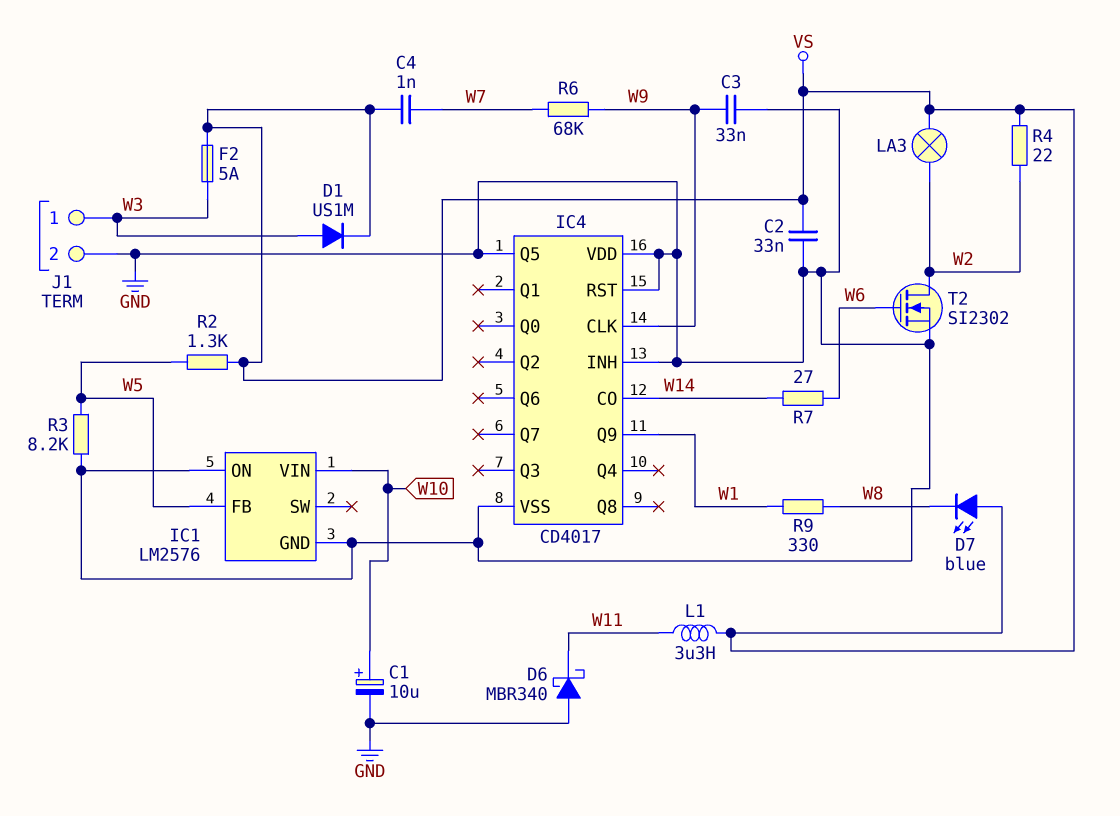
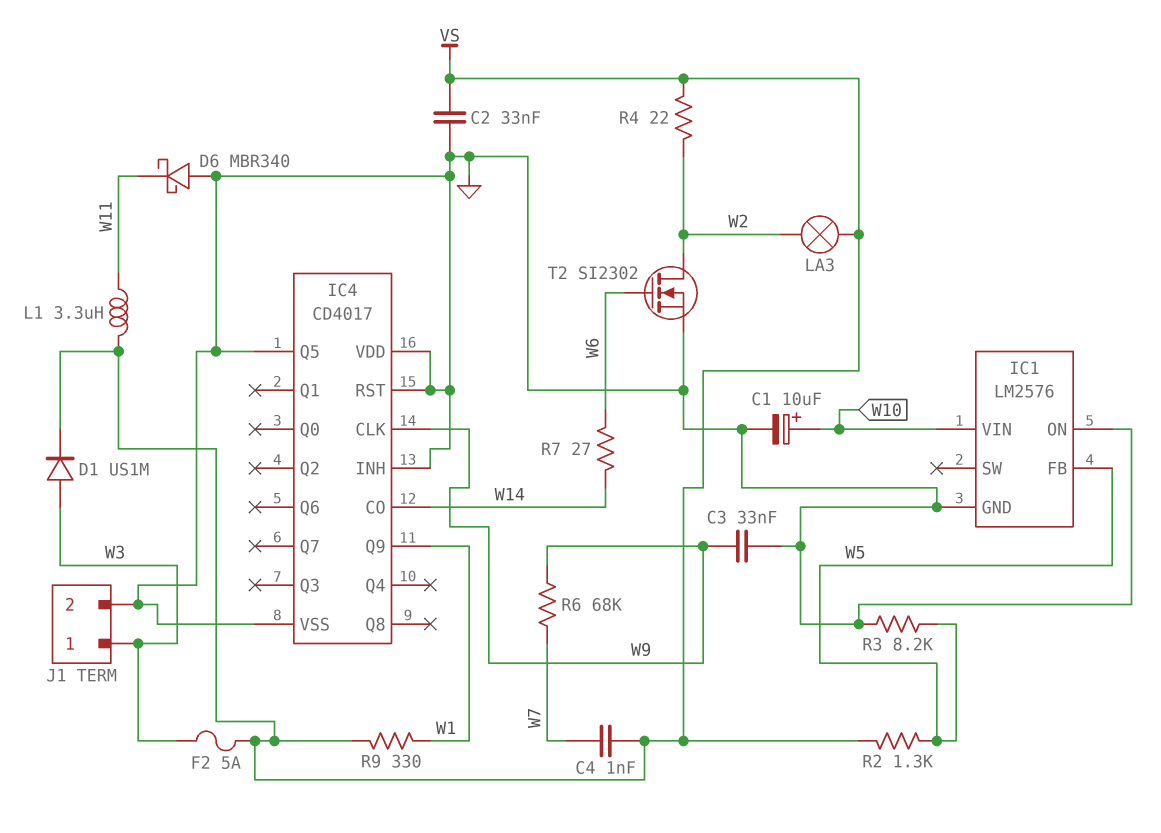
D7: LED blue (A VS, K W8) -> none
R9: 330 (W1, W8) -> 330 (VS, W1)

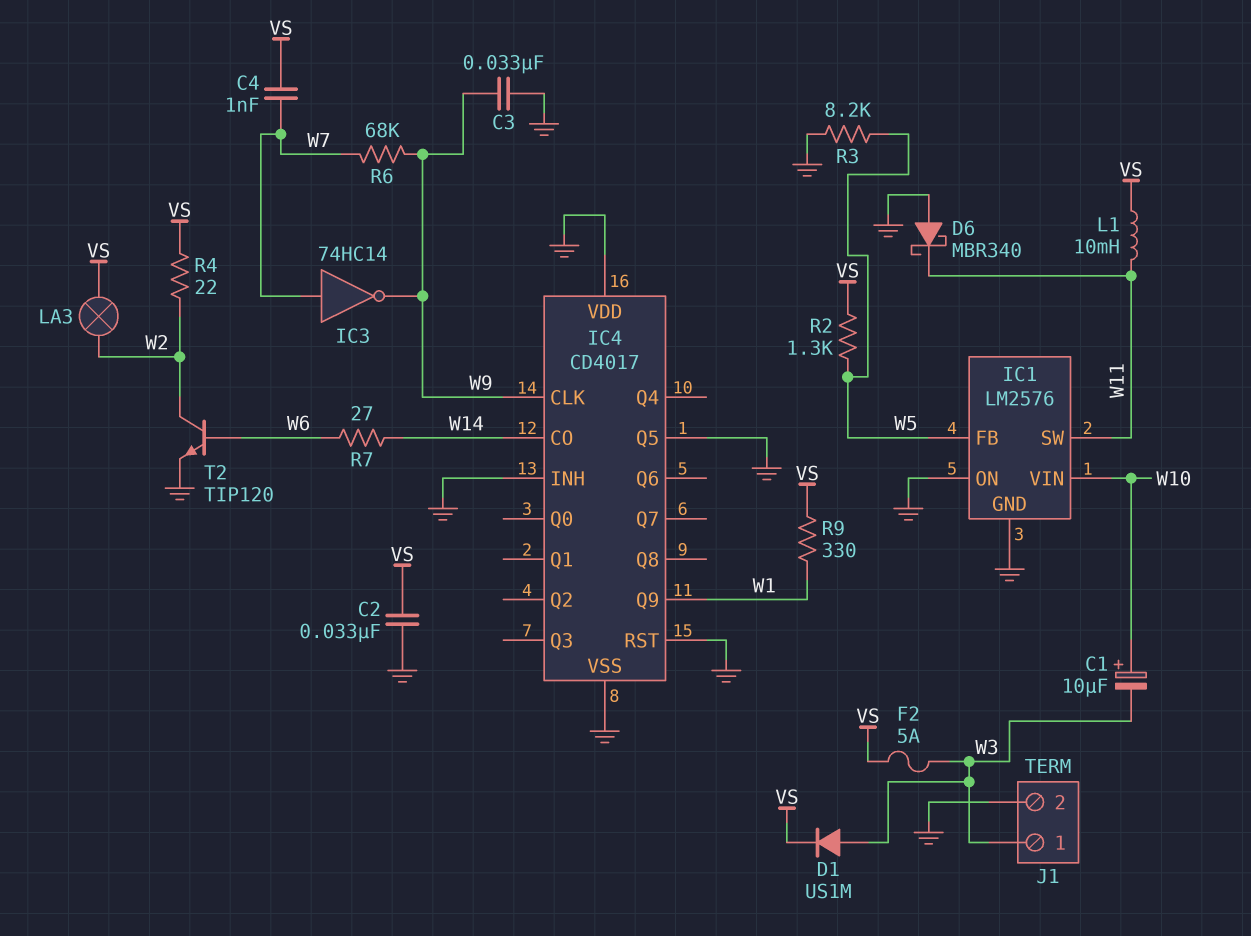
C1: 10uF (plus W10, minus GND) -> 10uF (plus W10, minus W3)
IC1 pin SW: none -> W11
IC3: none -> NOT 74HC14 (in W7, out W9)
L1: 3.3uH (VS, W11) -> 10mH (VS, W11)
T2: NMOS SI2302 (G W6, D W2, S GND) -> NPN TIP120 (B W6, C W2, E GND)

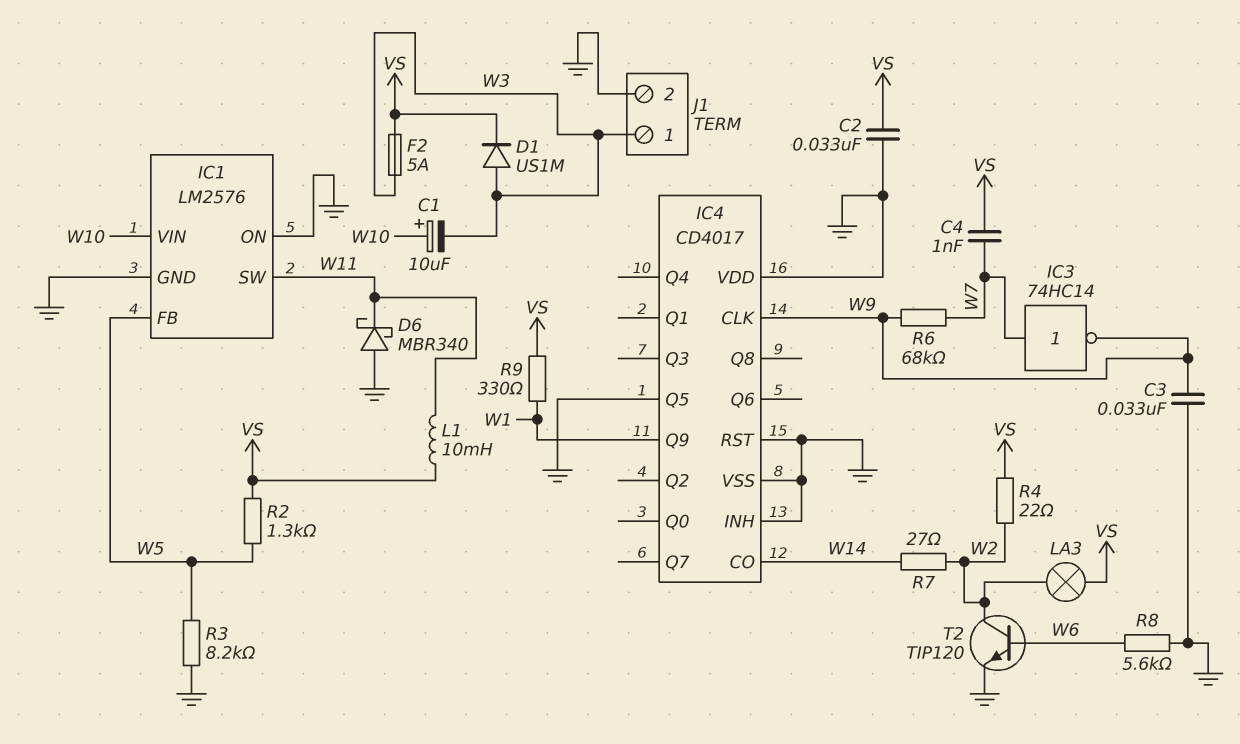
R7: 27 (W6, W14) -> 27 (W2, W14)
R8: none -> 5.6k (GND, W6)

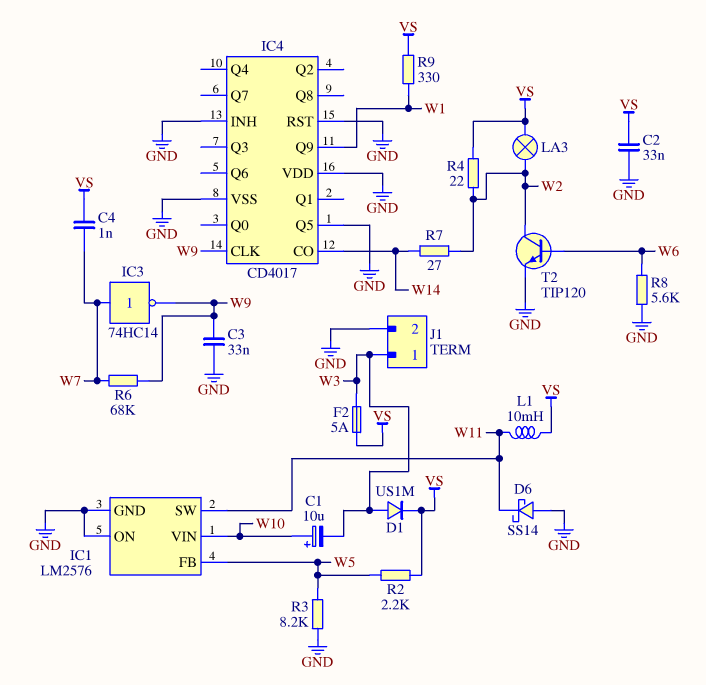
D6: schottky MBR340 (A GND, K W11) -> schottky SS14 (A GND, K W11)
R2: 1.3k (VS, W5) -> 2.2k (VS, W5)

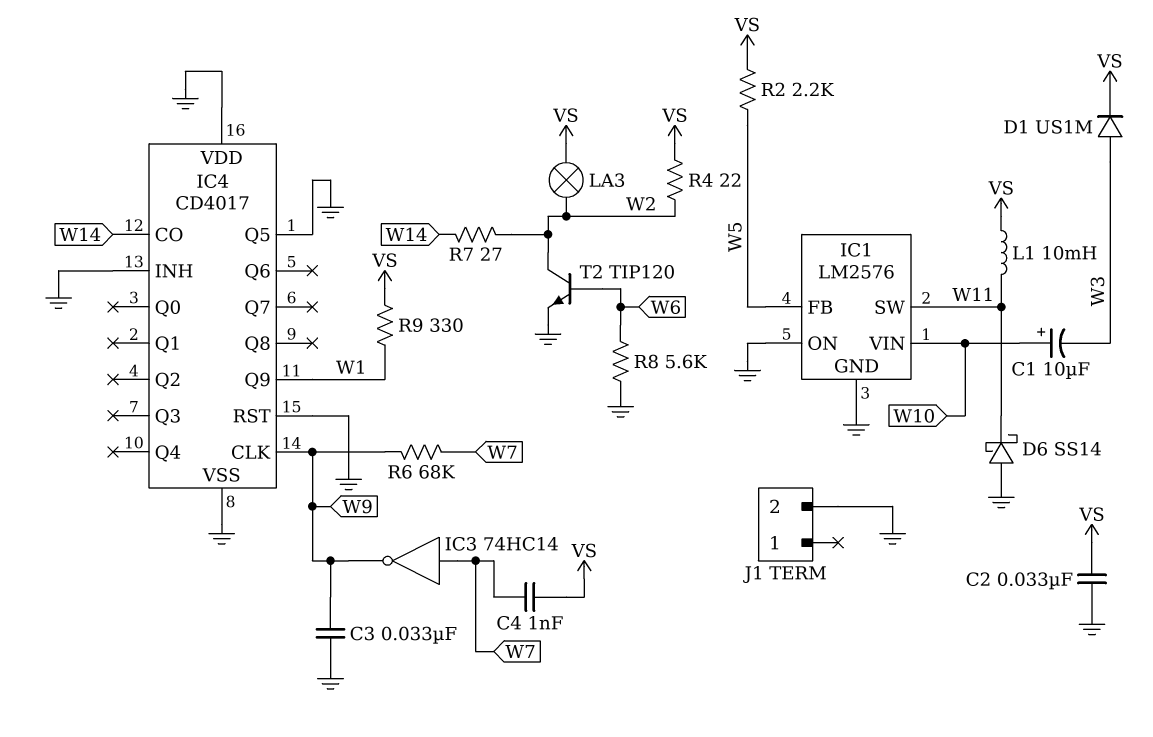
F2: 5A (VS, W3) -> none
J1 pin 1: W3 -> none
R3: 8.2k (GND, W5) -> none

